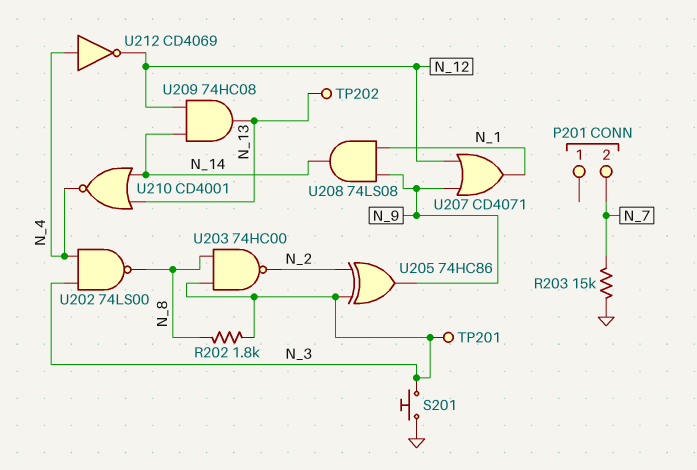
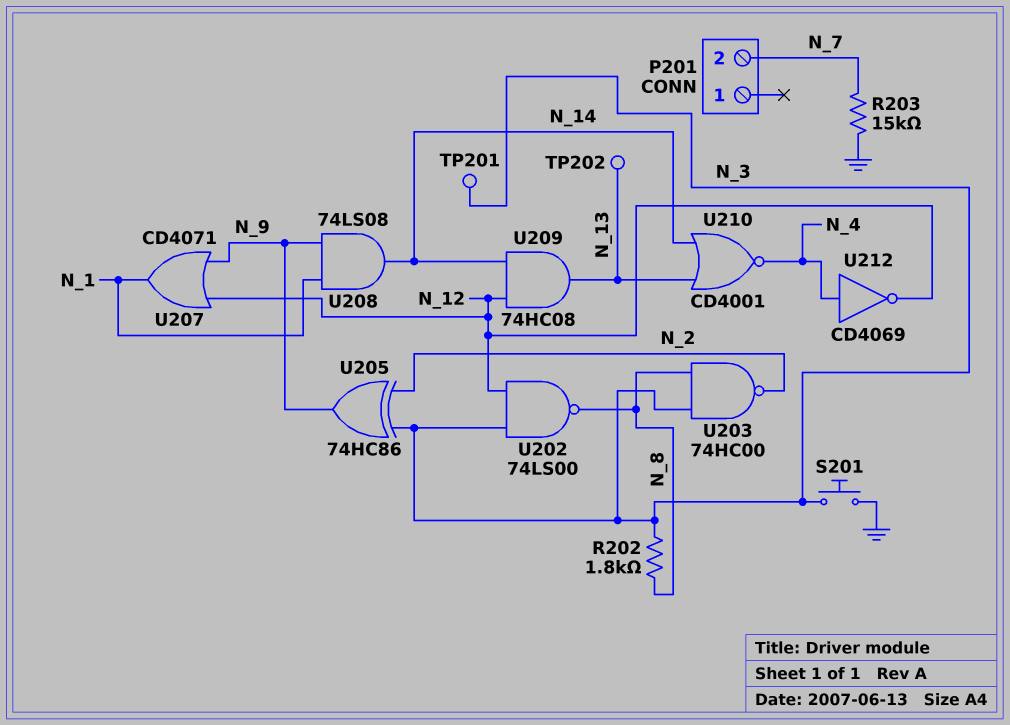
U202: NAND 74LS00 (in N_3, in N_4, out N_8) -> NAND 74LS00 (in N_3, in N_12, out N_8)

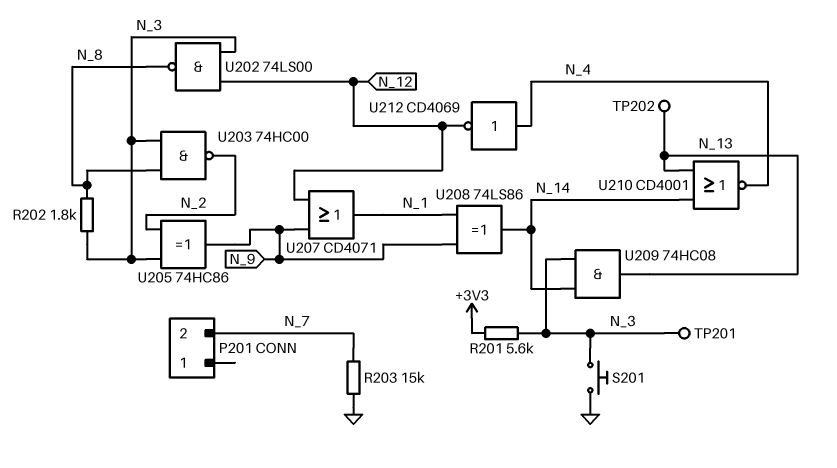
R201: none -> 5.6k (+3V3, N_3)
U208: AND 74LS08 (in N_1, in N_9, out N_14) -> XOR 74LS86 (in N_1, in N_9, out N_14)
U209: AND 74HC08 (in N_12, in N_14, out N_13) -> AND 74HC08 (in N_3, in N_14, out N_13)

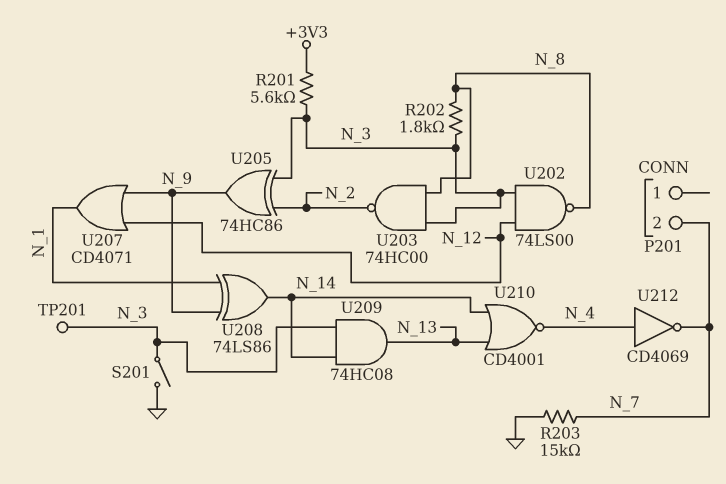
S201: button (GND, N_3) -> switch (GND, N_3)
TP202: test point (N_13) -> none
U212: NOT CD4069 (in N_4, out N_12) -> NOT CD4069 (in N_4, out N_7)

